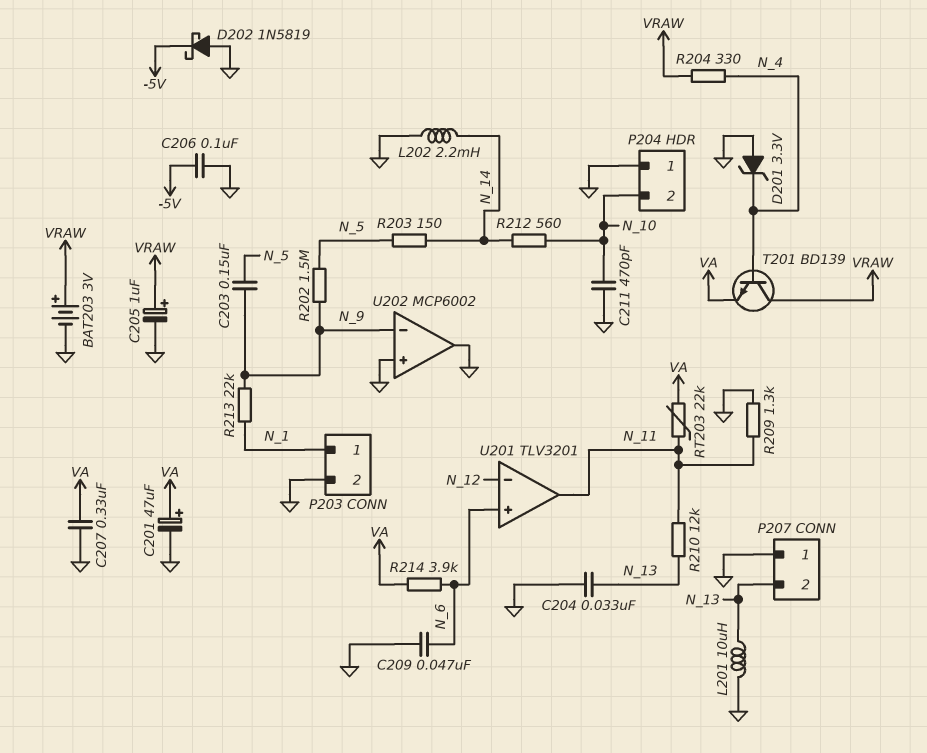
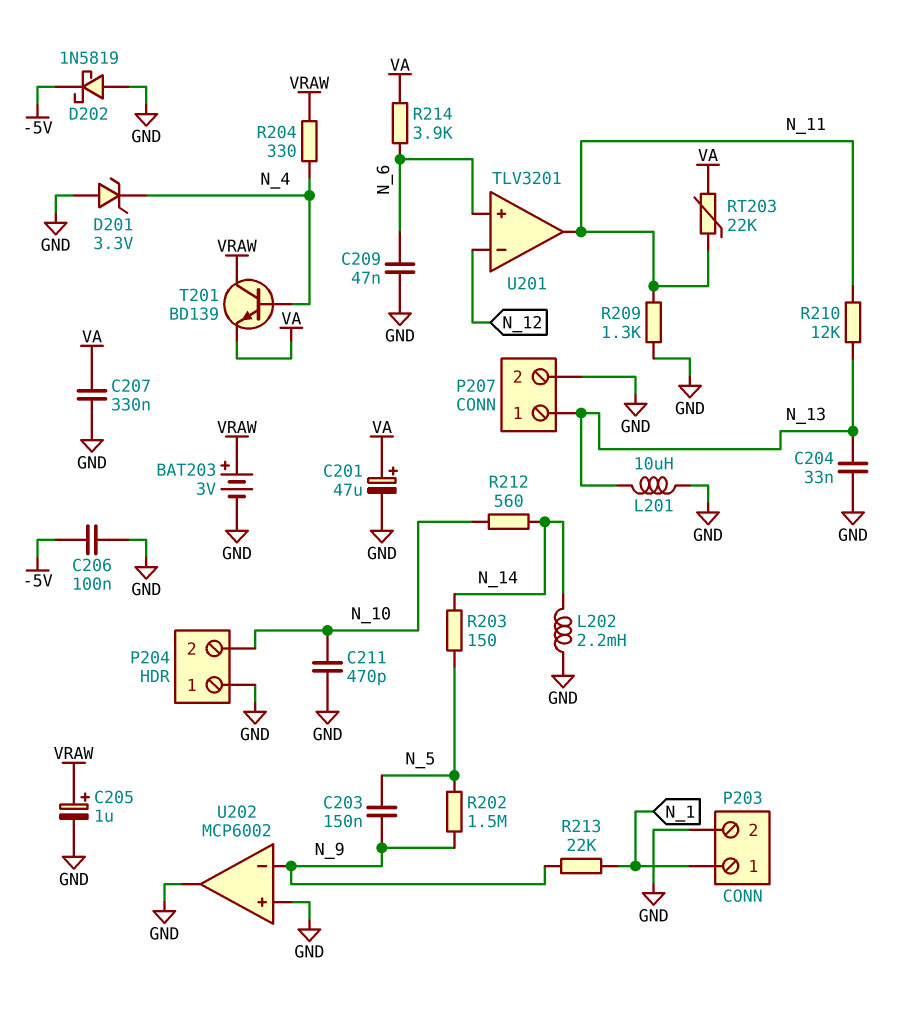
P207 pin 1: GND -> N_13
P207 pin 2: N_13 -> GND

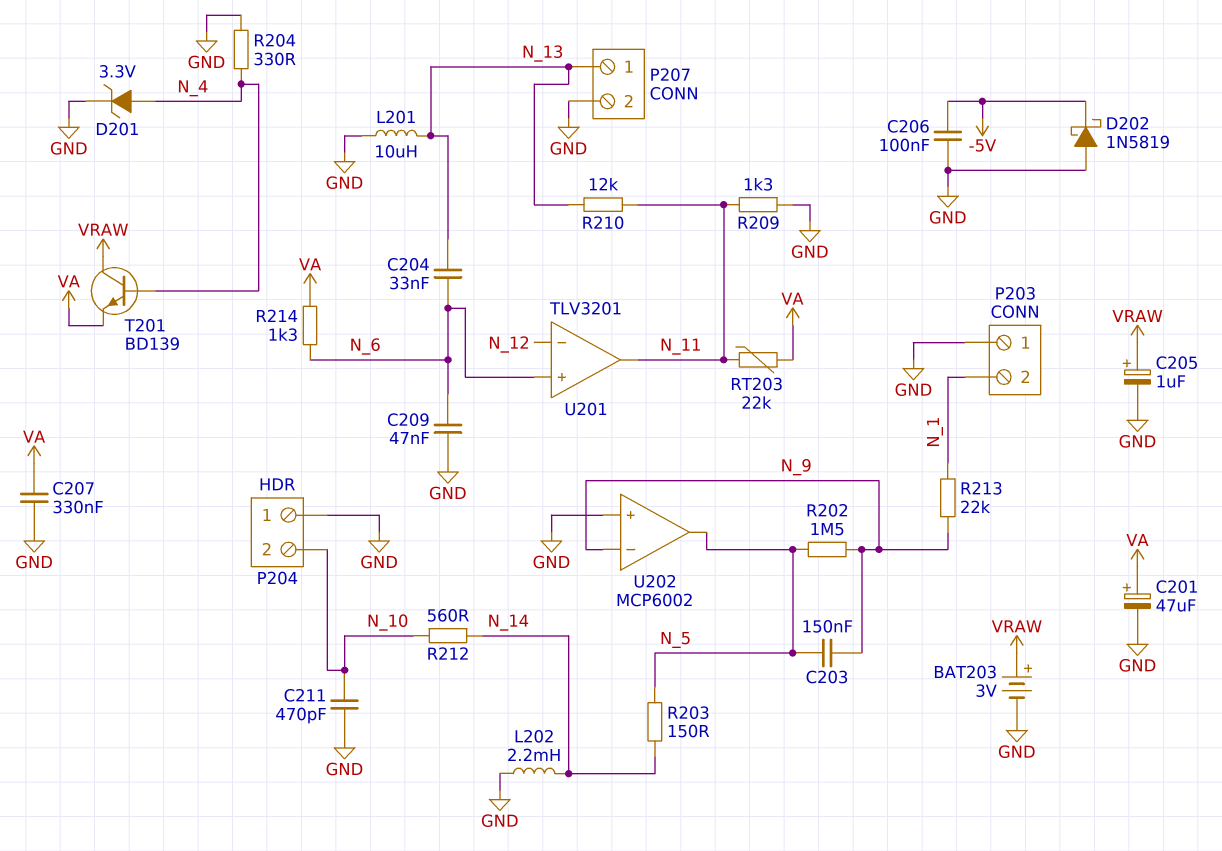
C204: 33nF (GND, N_13) -> 33nF (N_6, N_13)
D201: zener 3.3V (A GND, K N_4) -> zener 3.3V (A N_4, K GND)
P203 pin 1: N_1 -> GND
P203 pin 2: GND -> N_1
R204: 330 (N_4, VRAW) -> 330 (GND, N_4)
R214: 3.9k (N_6, VA) -> 1.3k (N_6, VA)
U202 pin out: GND -> N_5

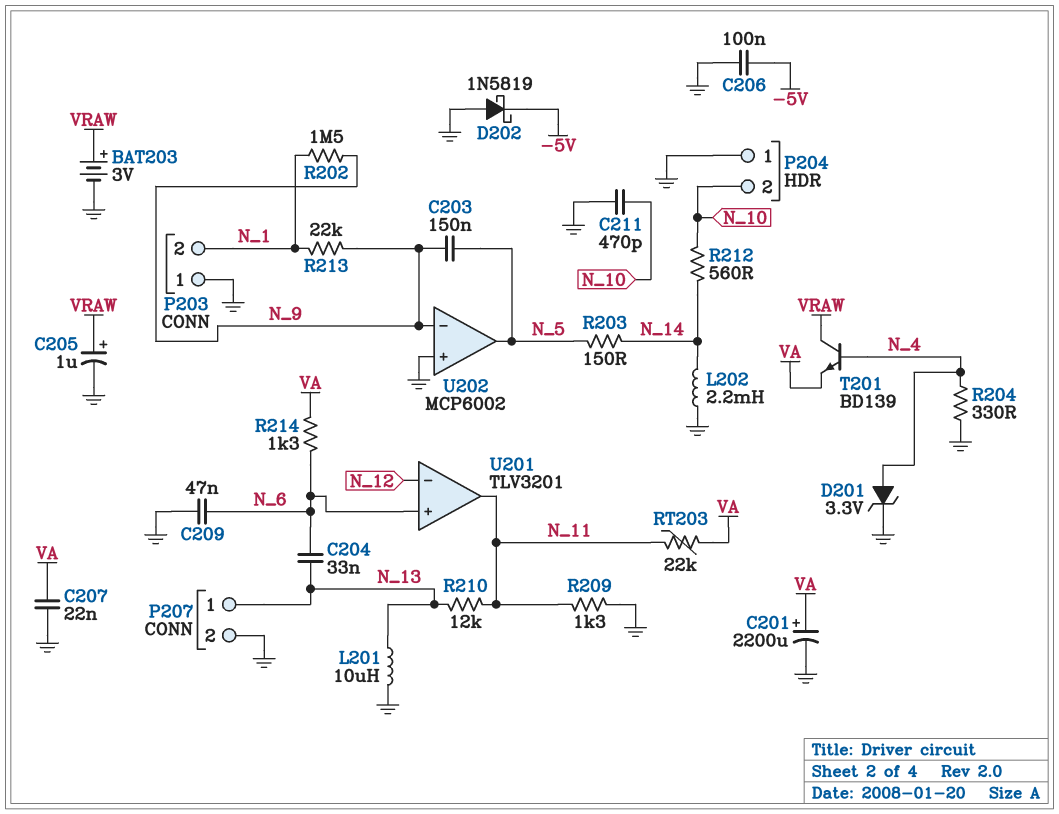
C201: 47uF (plus VA, minus GND) -> 2200uF (plus VA, minus GND)
C207: 330nF (GND, VA) -> 22nF (GND, VA)
R202: 1.5M (N_5, N_9) -> 1.5M (N_1, N_9)

